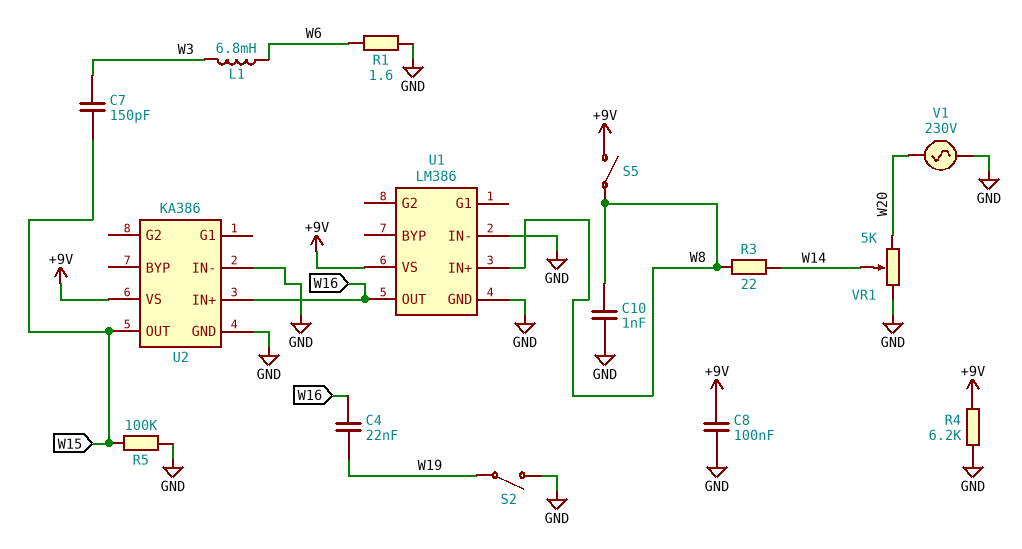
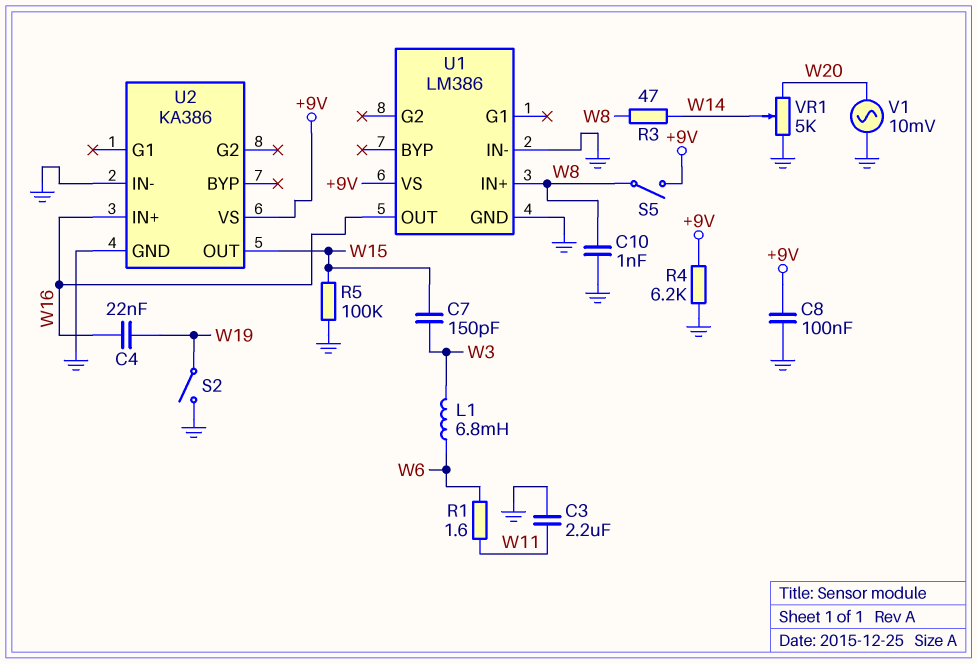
C3: none -> 2.2uF (GND, W11)
R1: 1.6 (GND, W6) -> 1.6 (W6, W11)
R3: 22 (W8, W14) -> 47 (W8, W14)
V1: AC 230V (GND, W20) -> AC 10mV (GND, W20)

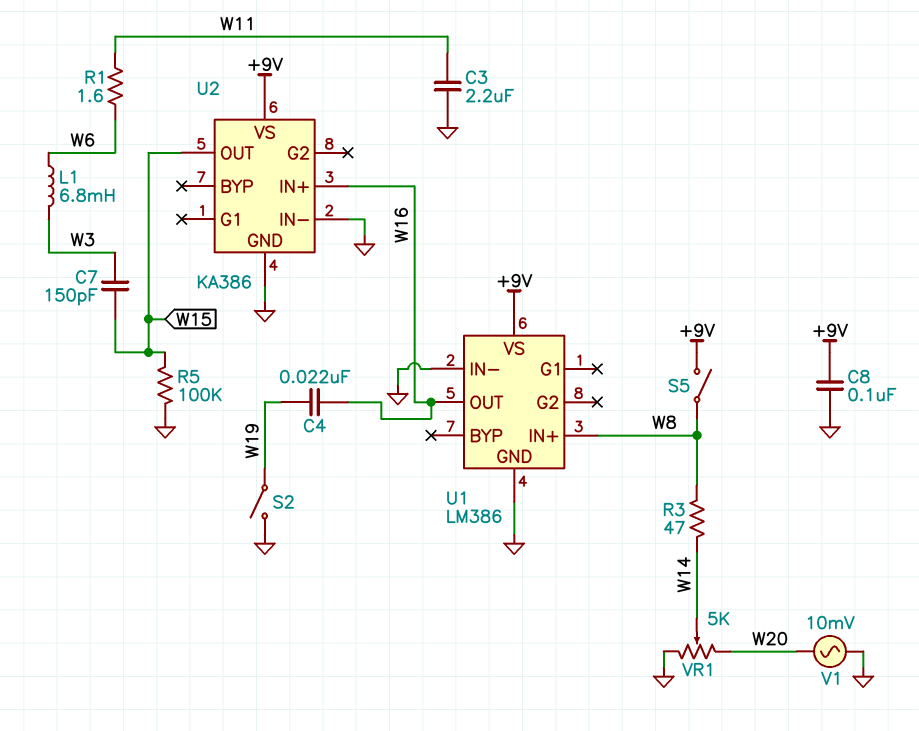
C10: 1nF (GND, W8) -> none
R4: 6.2k (+9V, GND) -> none

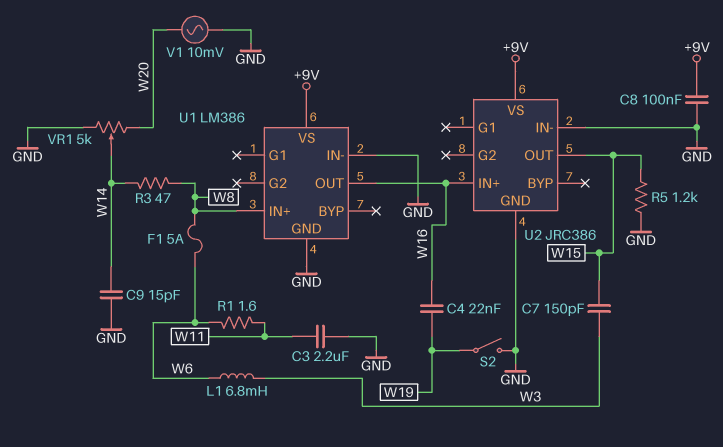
C9: none -> 15pF (GND, W14)
F1: none -> 5A (W6, W8)
R5: 100k (GND, W15) -> 1.2k (GND, W15)
S5: switch (+9V, W8) -> none
U2: KA386 -> JRC386

